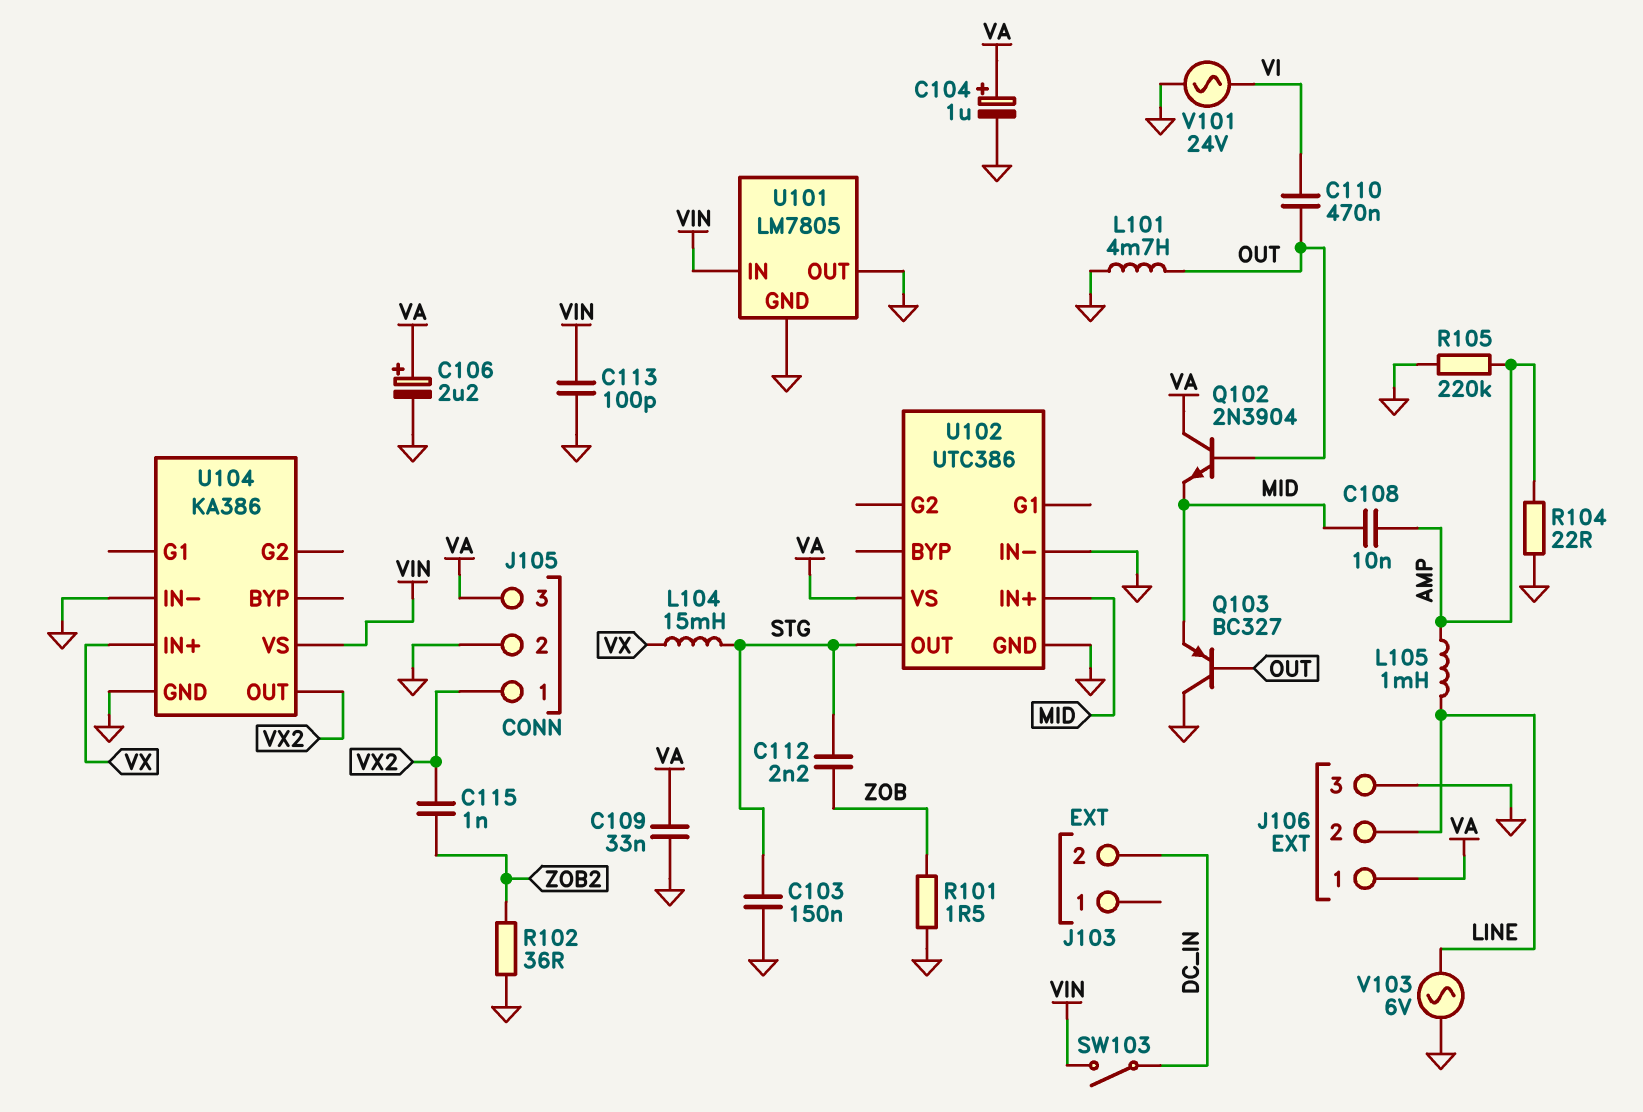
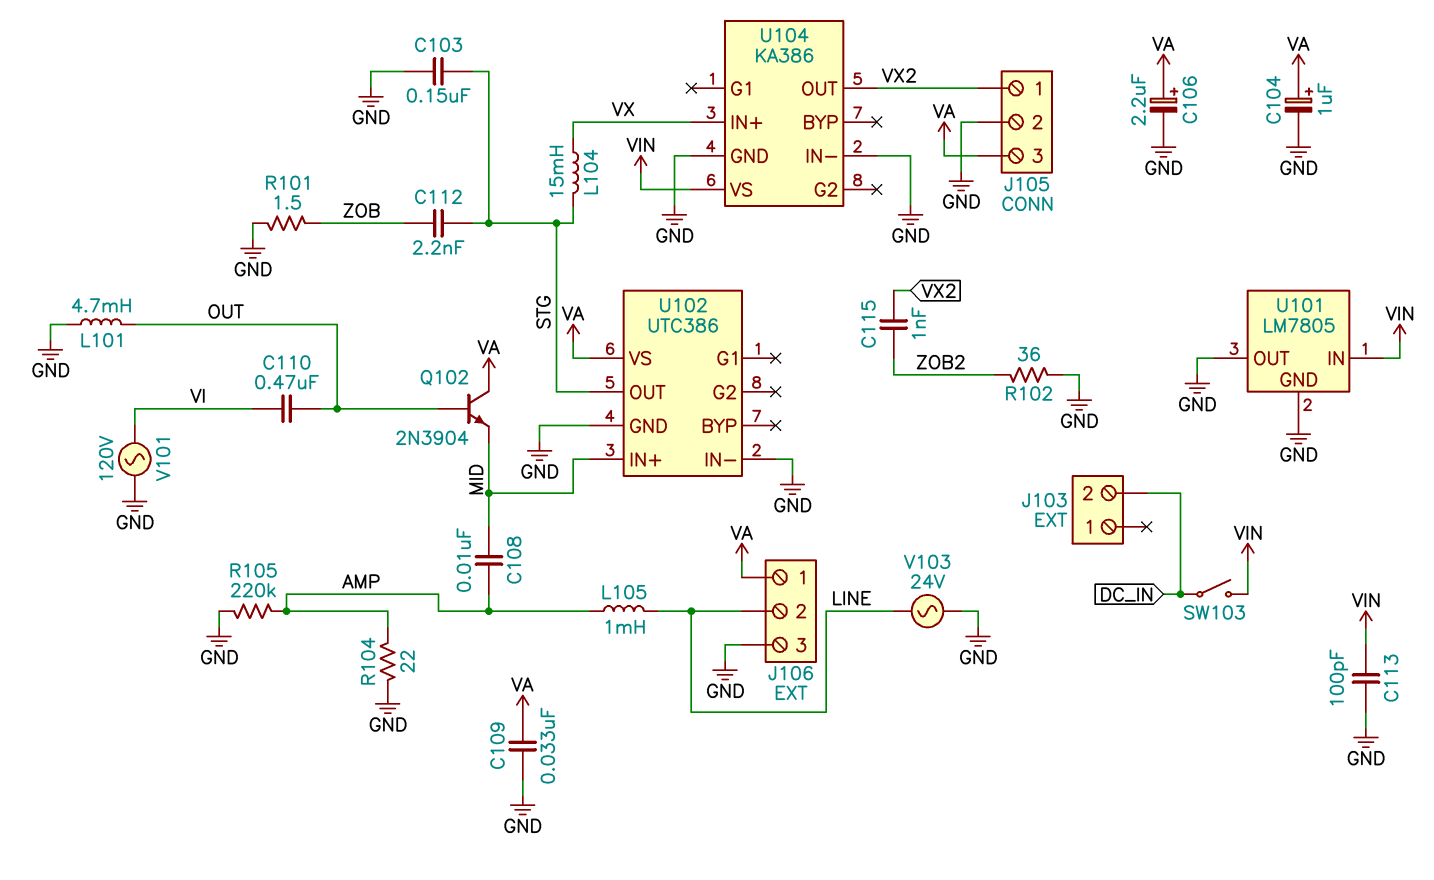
Q103: PNP BC327 (B OUT, C GND, E MID) -> none
V101: AC 24V (GND, VI) -> AC 120V (GND, VI)
V103: AC 6V (GND, LINE) -> AC 24V (GND, LINE)

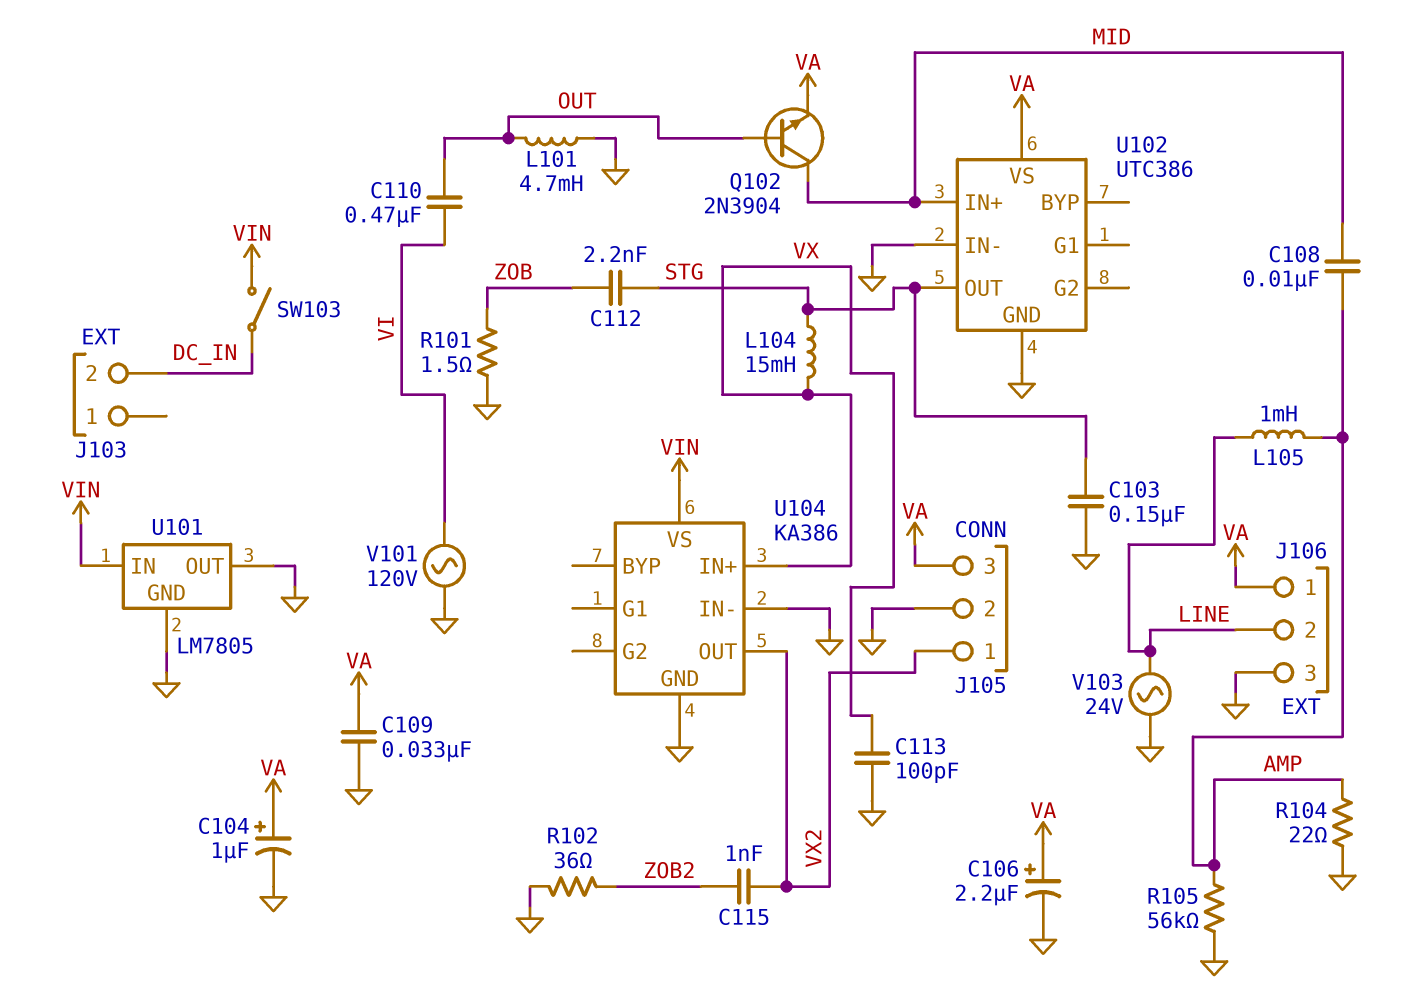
C113: 100pF (GND, VIN) -> 100pF (GND, VX)
Q102: NPN 2N3904 (B OUT, C VA, E MID) -> NPN 2N3904 (B OUT, C MID, E VA)
R105: 220k (AMP, GND) -> 56k (AMP, GND)

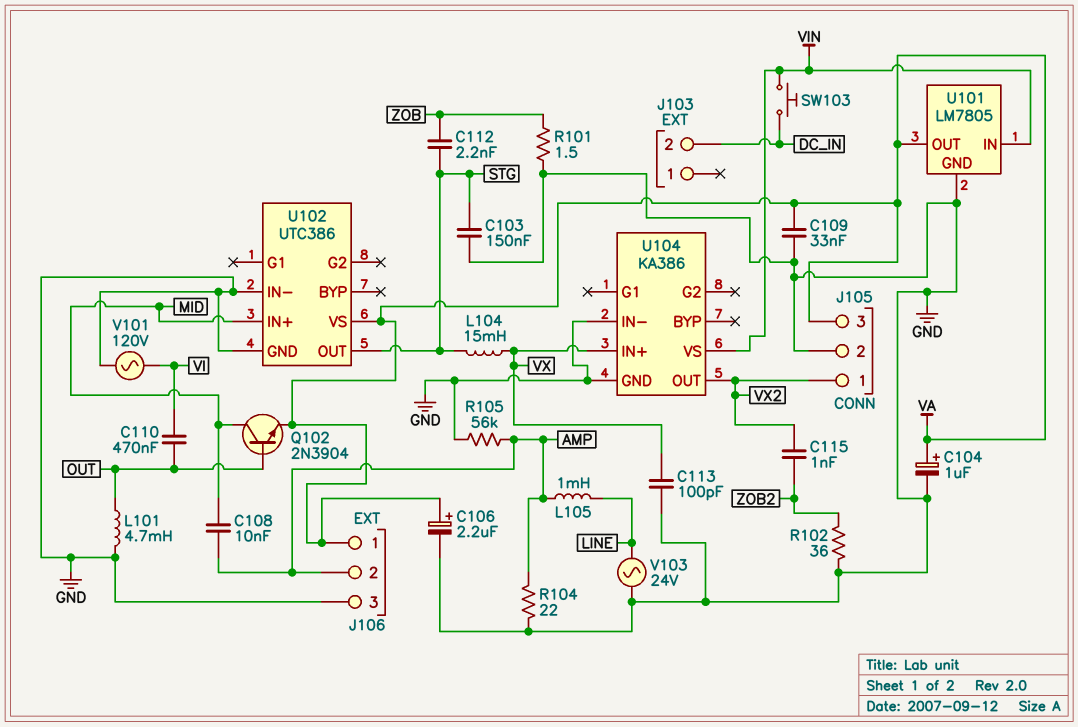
J106 pin 2: LINE -> AMP
SW103: switch (DC_IN, VIN) -> button (DC_IN, VIN)
U101 pin OUT: GND -> VA

